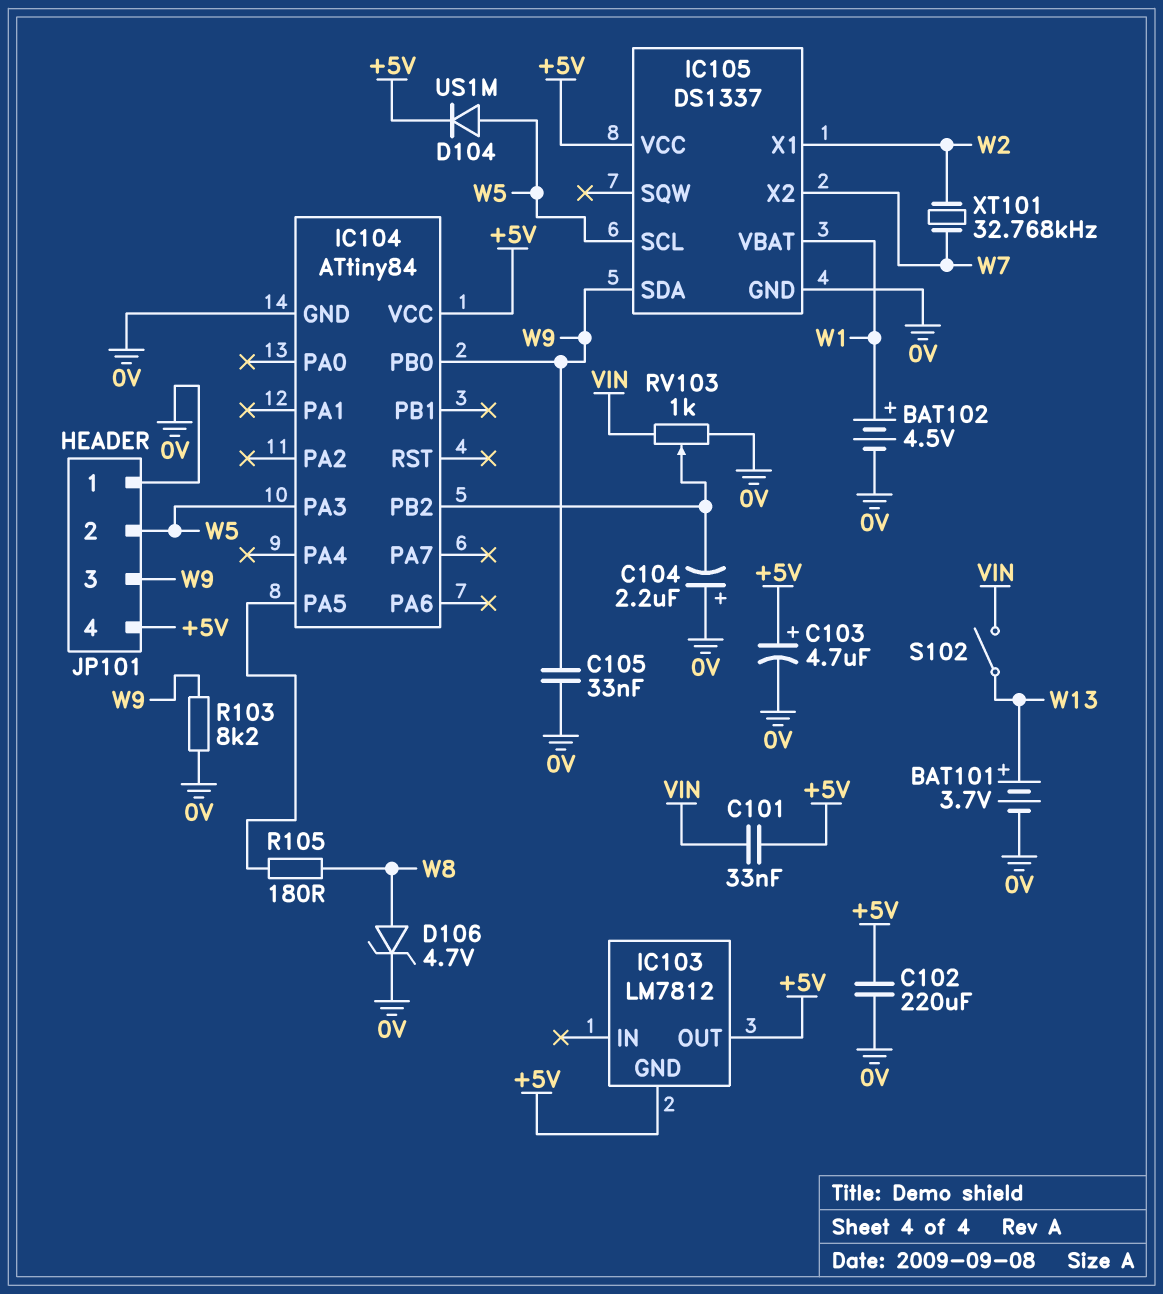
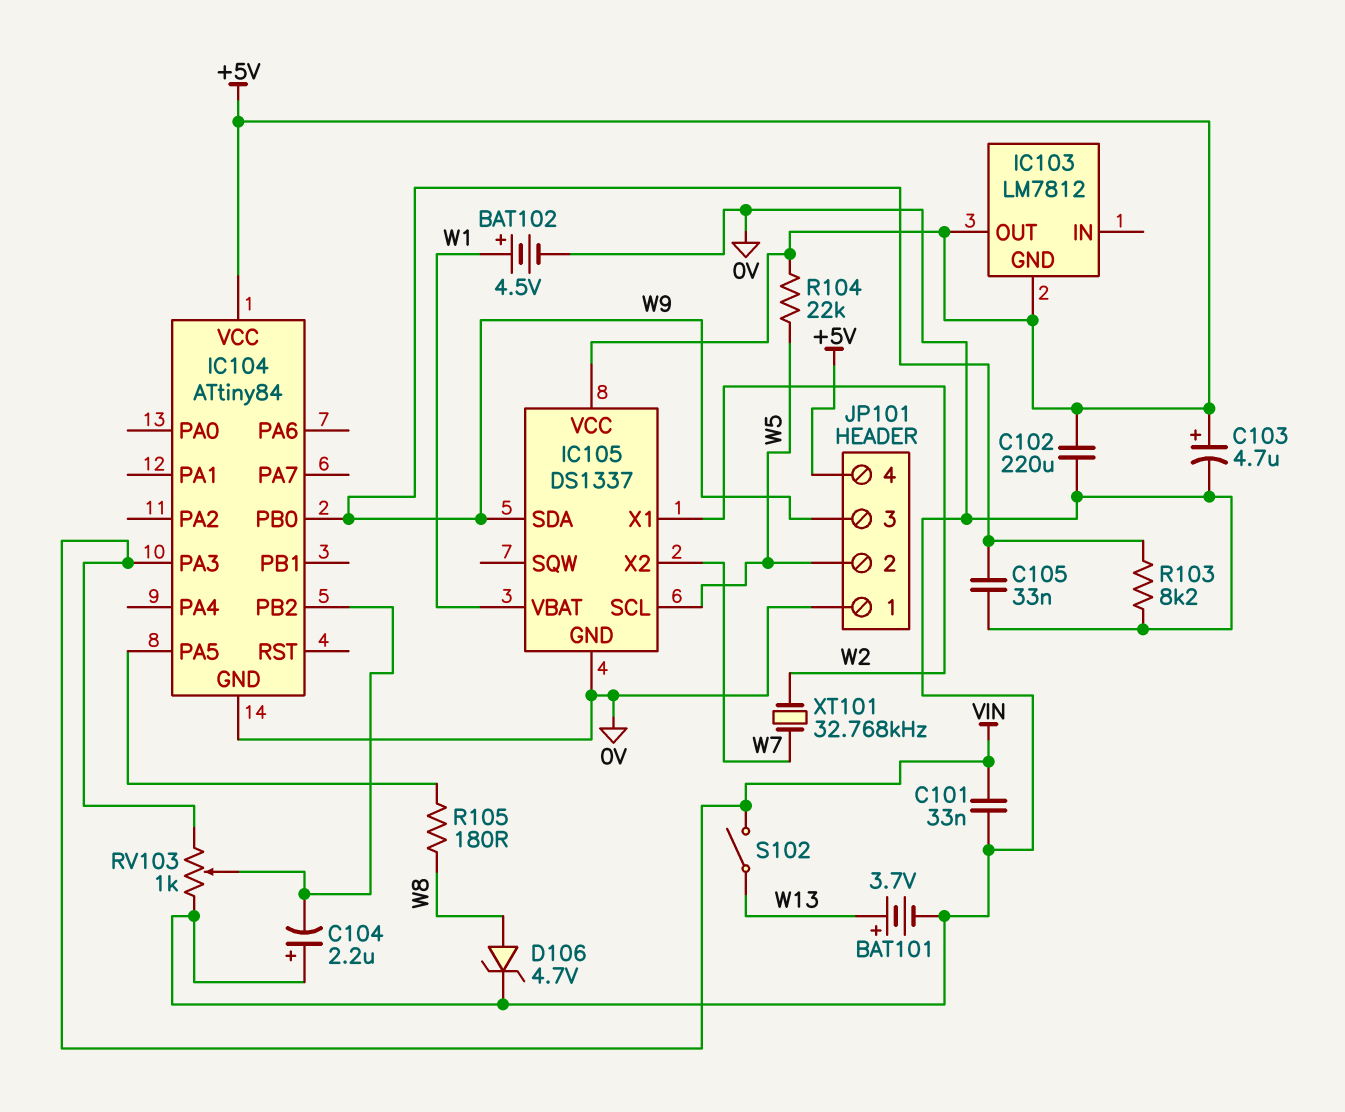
C101: 33nF (+5V, VIN) -> 33nF (0V, VIN)
D104: diode US1M (A W5, K +5V) -> none
IC104 pin PA3: W5 -> VIN
R104: none -> 22k (+5V, W5)

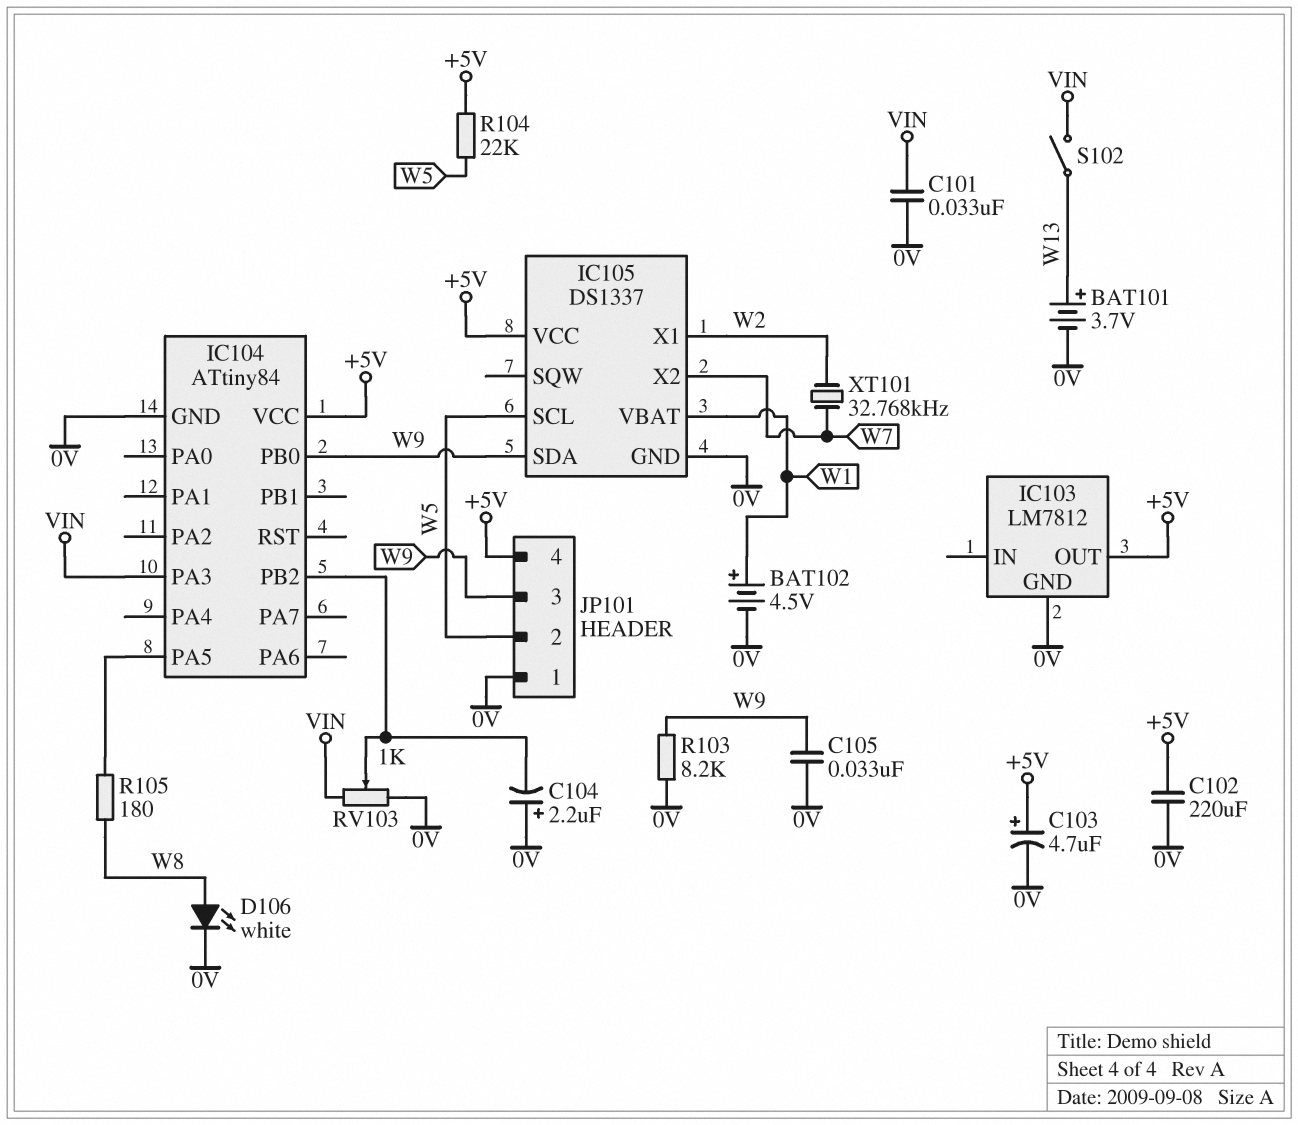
D106: zener 4.7V (A W8, K 0V) -> LED white (A W8, K 0V)
IC103 pin GND: +5V -> 0V

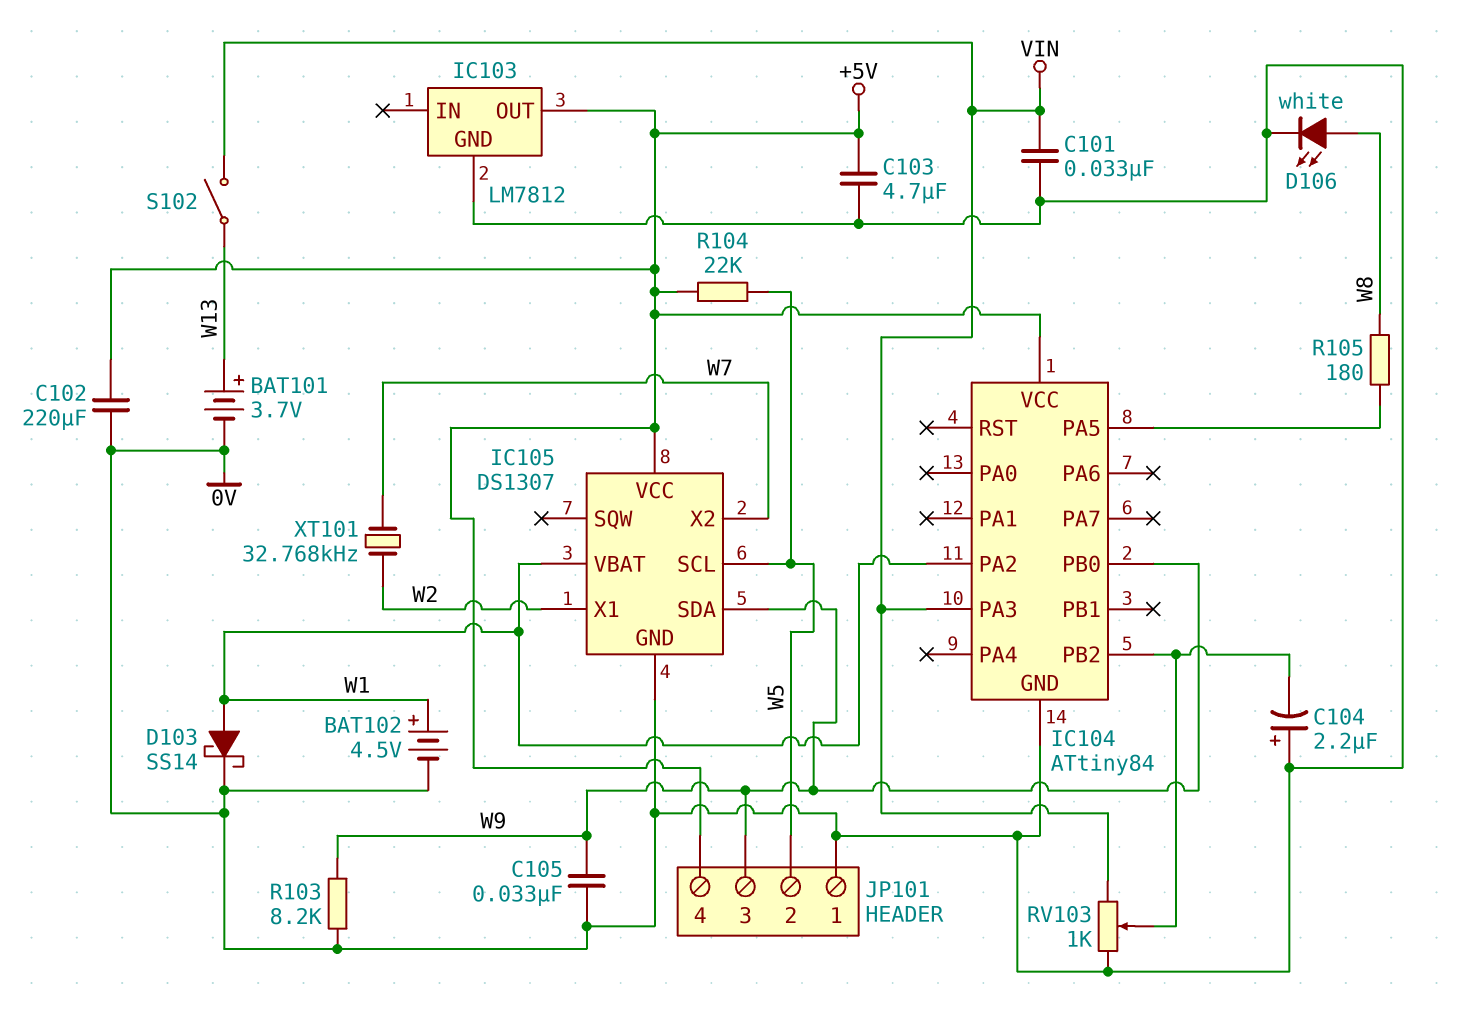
C103: 4.7uF (plus +5V, minus 0V) -> 4.7uF (+5V, 0V)
D103: none -> schottky SS14 (A W1, K 0V)
IC104 pin PA2: none -> W1
IC105: DS1337 -> DS1307

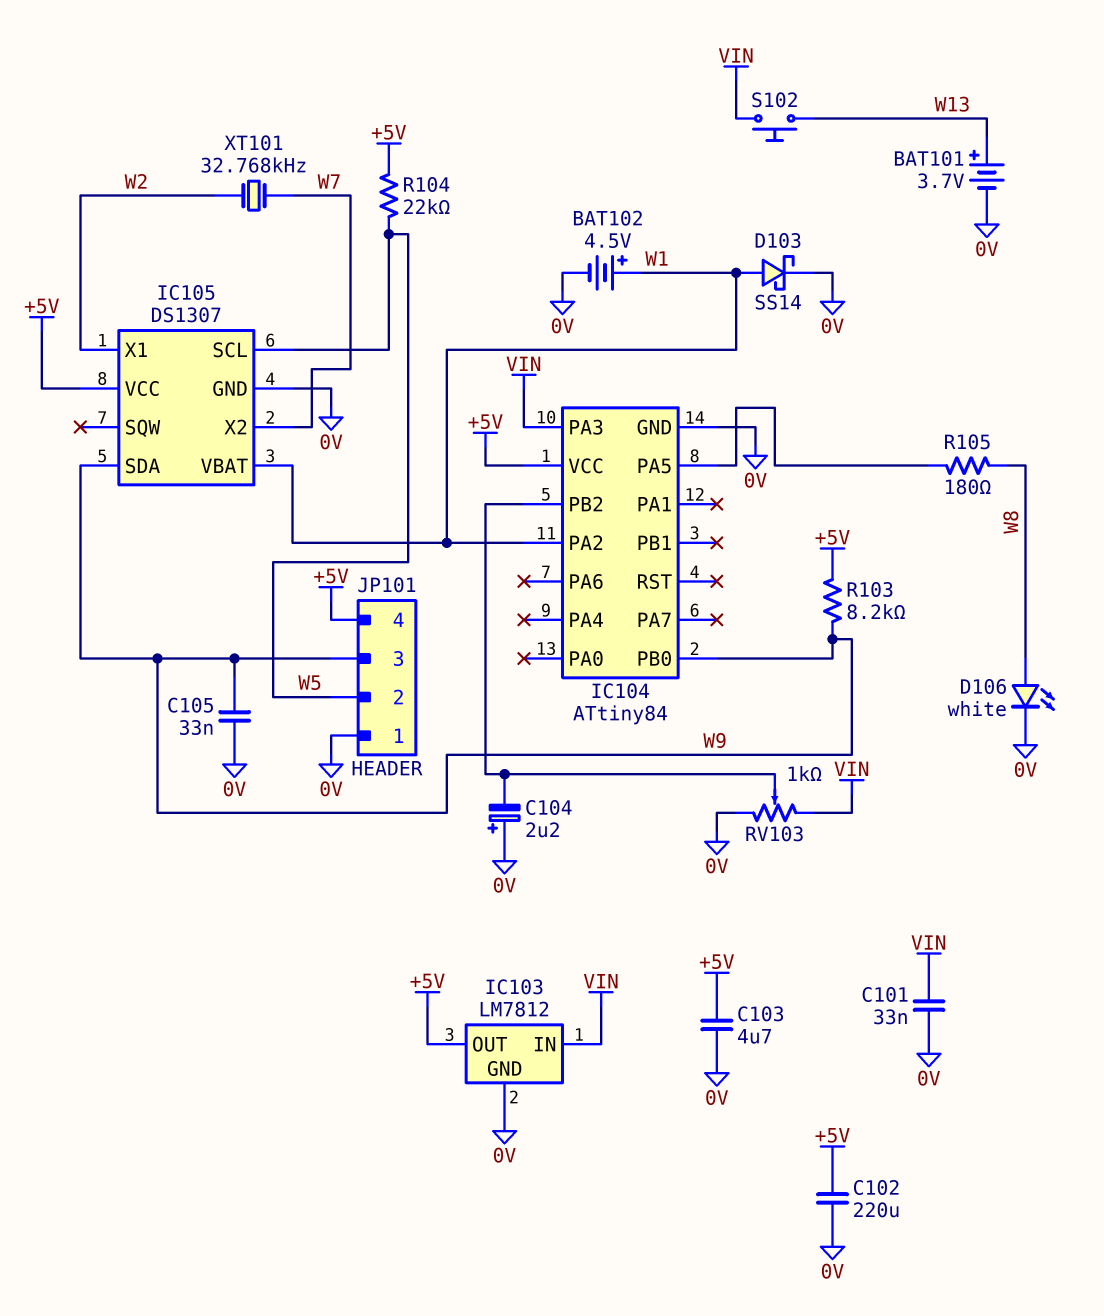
IC103 pin IN: none -> VIN
R103: 8.2k (0V, W9) -> 8.2k (+5V, W9)
S102: switch (VIN, W13) -> button (VIN, W13)

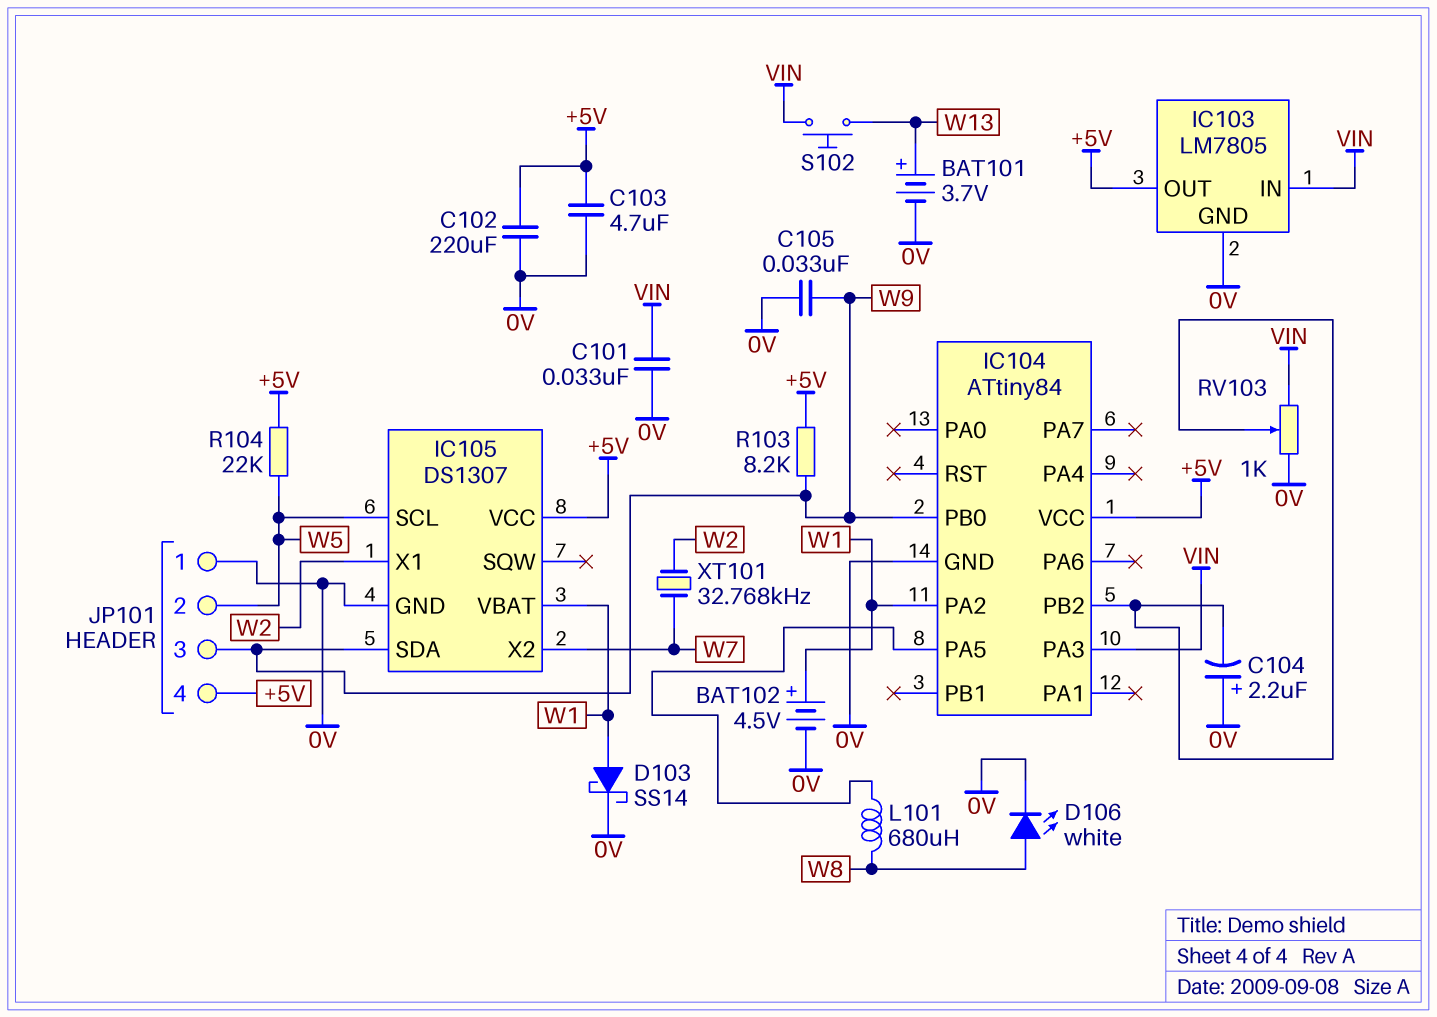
IC103: LM7812 -> LM7805
L101: none -> 680uH (IC104/PA5, W8)
R105: 180 (IC104/PA5, W8) -> none

